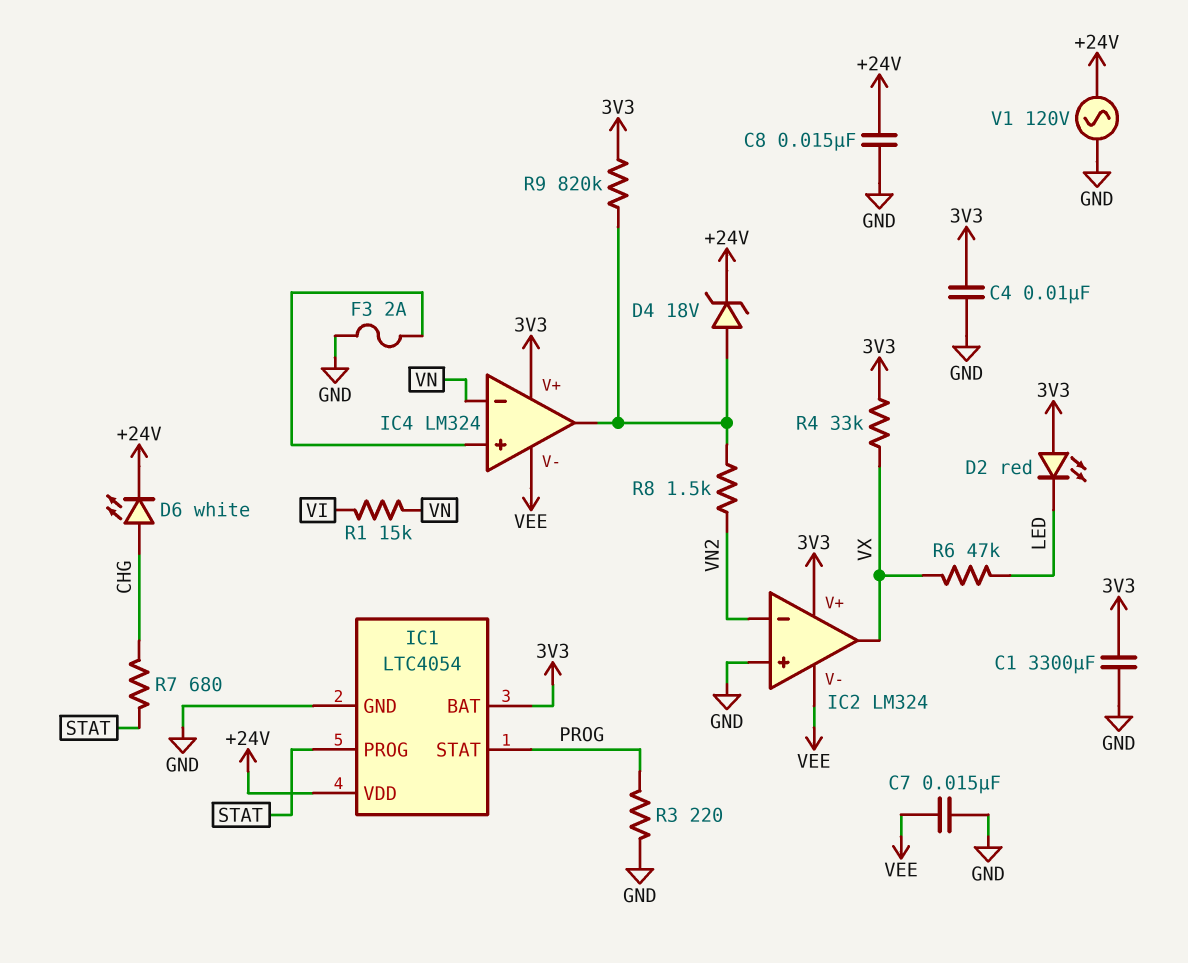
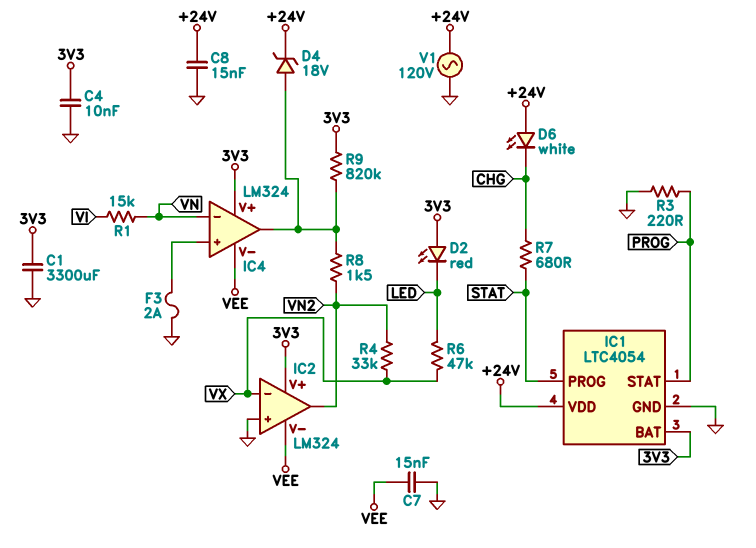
D6: LED white (A CHG, K +24V) -> LED white (A +24V, K CHG)
IC2 pin in-: VN2 -> VX
IC2 pin out: VX -> VN2
R4: 33k (3V3, VX) -> 33k (VN2, VX)

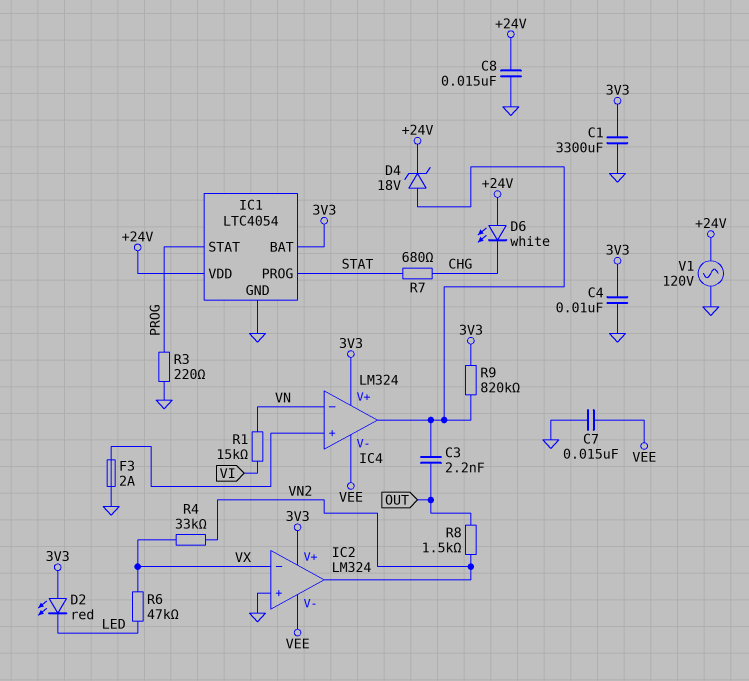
C3: none -> 2.2nF (IC4/out, OUT)
R8: 1.5k (IC4/out, VN2) -> 1.5k (OUT, VN2)

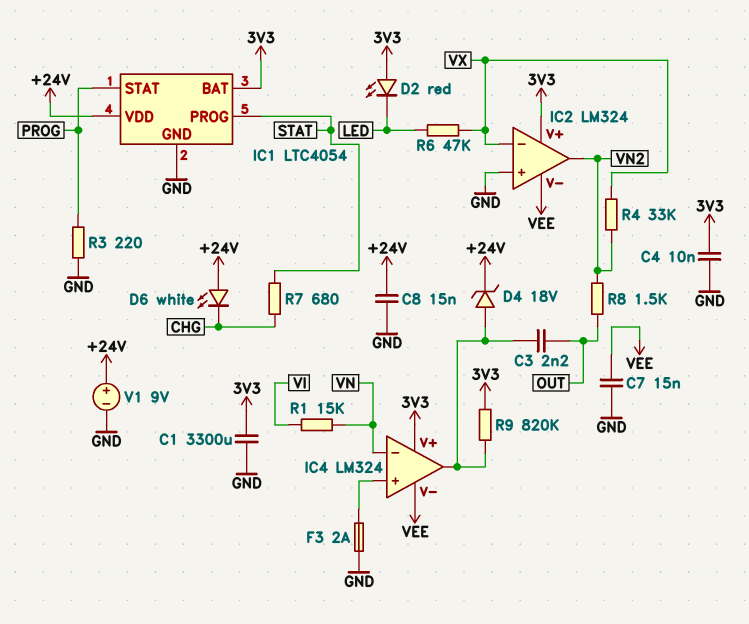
V1: AC 120V (+24V, GND) -> 9V (plus +24V, minus GND)

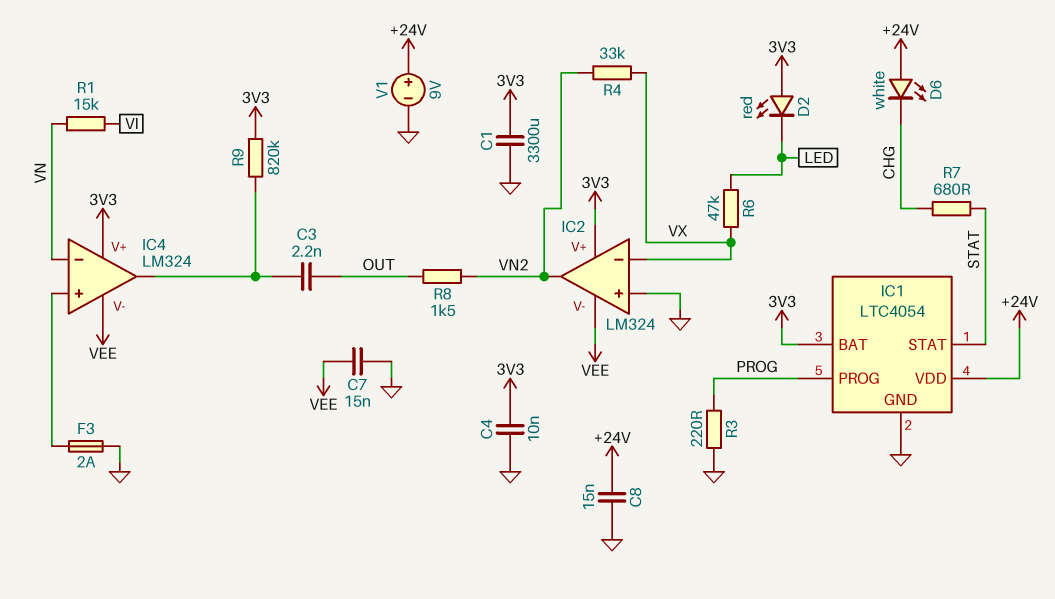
D4: zener 18V (A IC4/out, K +24V) -> none
IC1 pin PROG: STAT -> PROG
IC1 pin STAT: PROG -> STAT

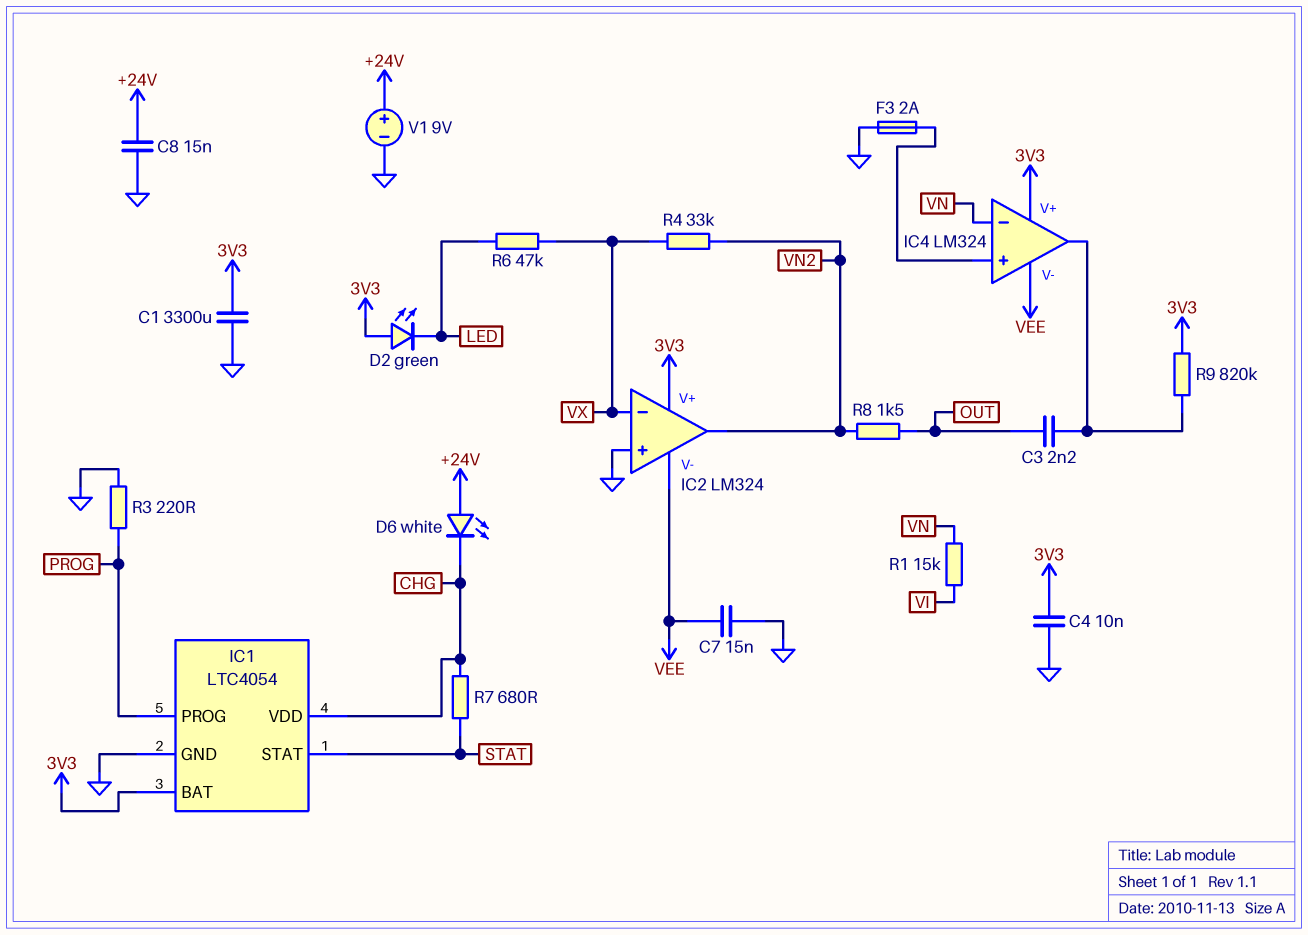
D2: LED red (A 3V3, K LED) -> LED green (A 3V3, K LED)
IC1 pin VDD: +24V -> CHG

